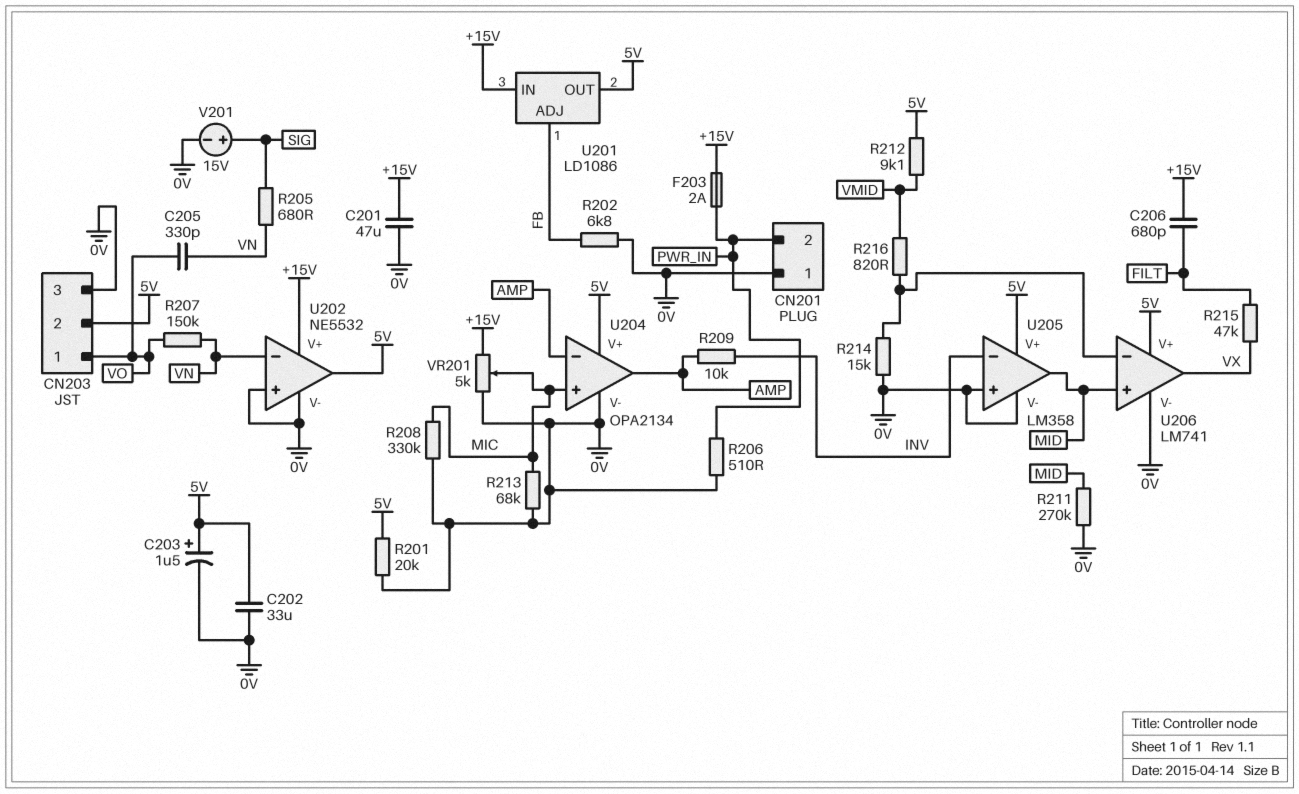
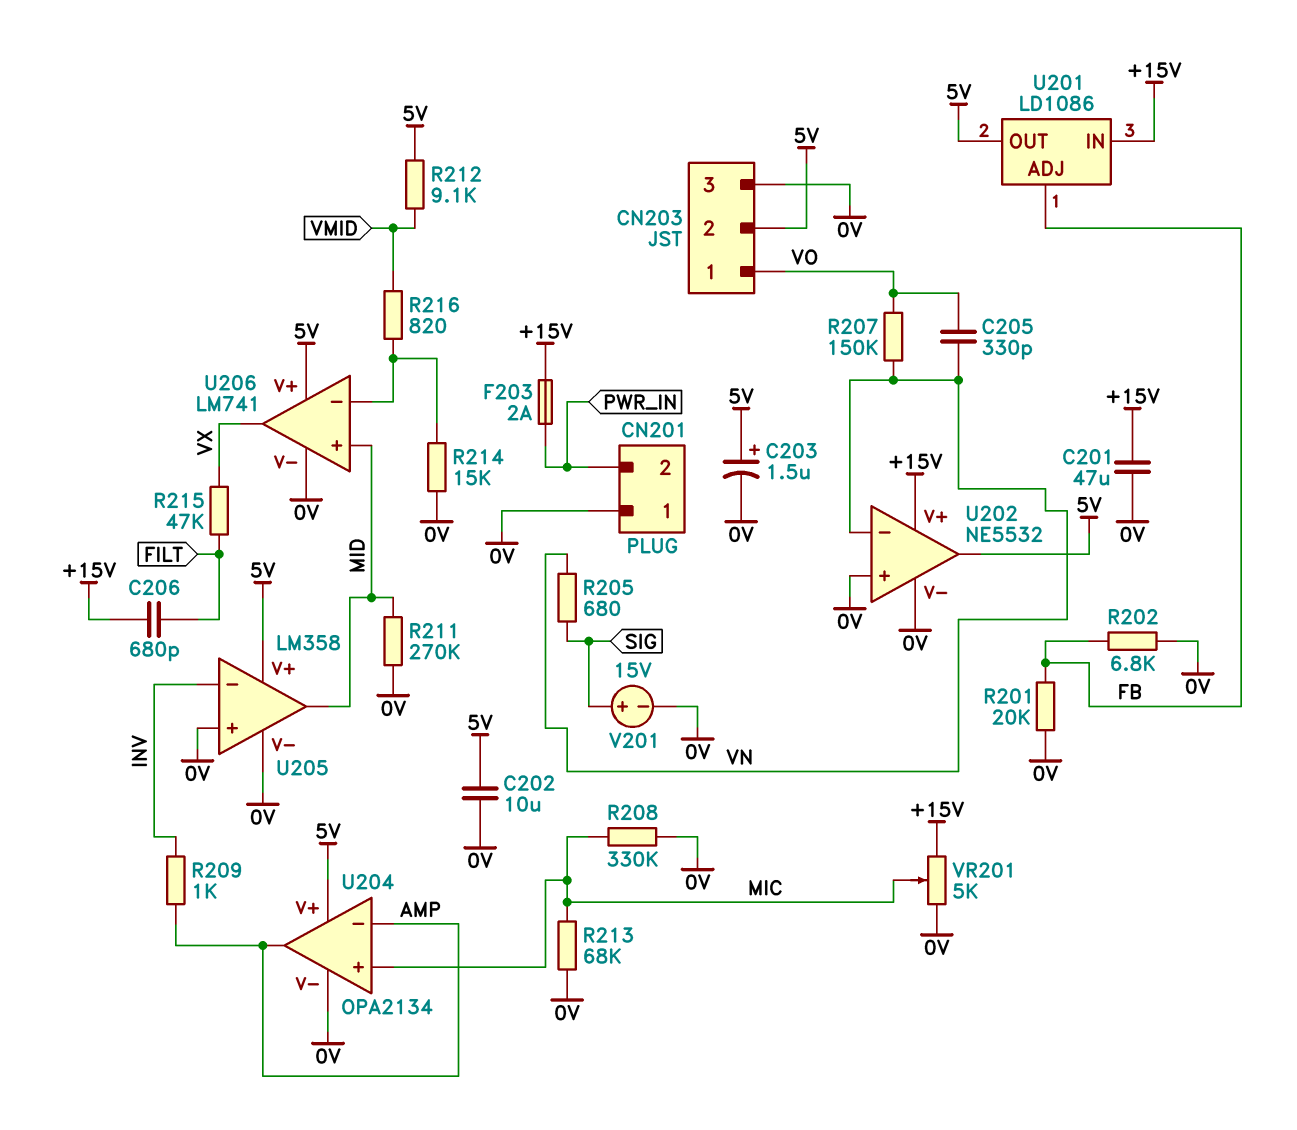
C202: 33uF (0V, 5V) -> 10uF (0V, 5V)
R201: 20k (0V, 5V) -> 20k (0V, FB)
R206: 510 (0V, PWR_IN) -> none
R209: 10k (AMP, INV) -> 1k (AMP, INV)

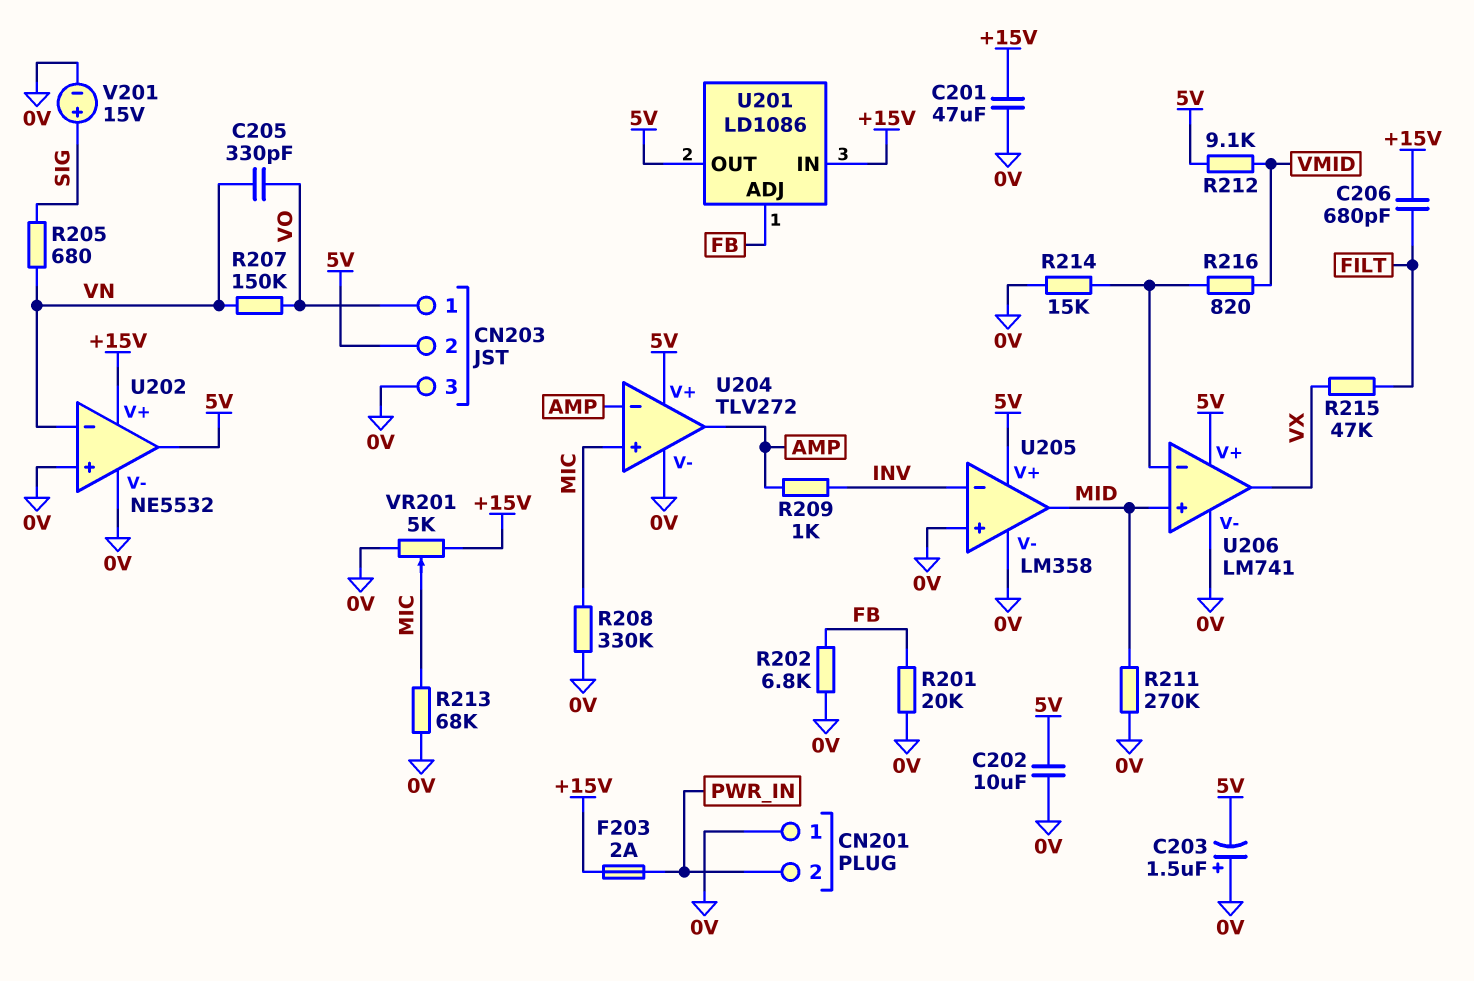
C203: 1.5uF (plus 5V, minus 0V) -> 1.5uF (plus 0V, minus 5V)
U204: OPA2134 -> TLV272

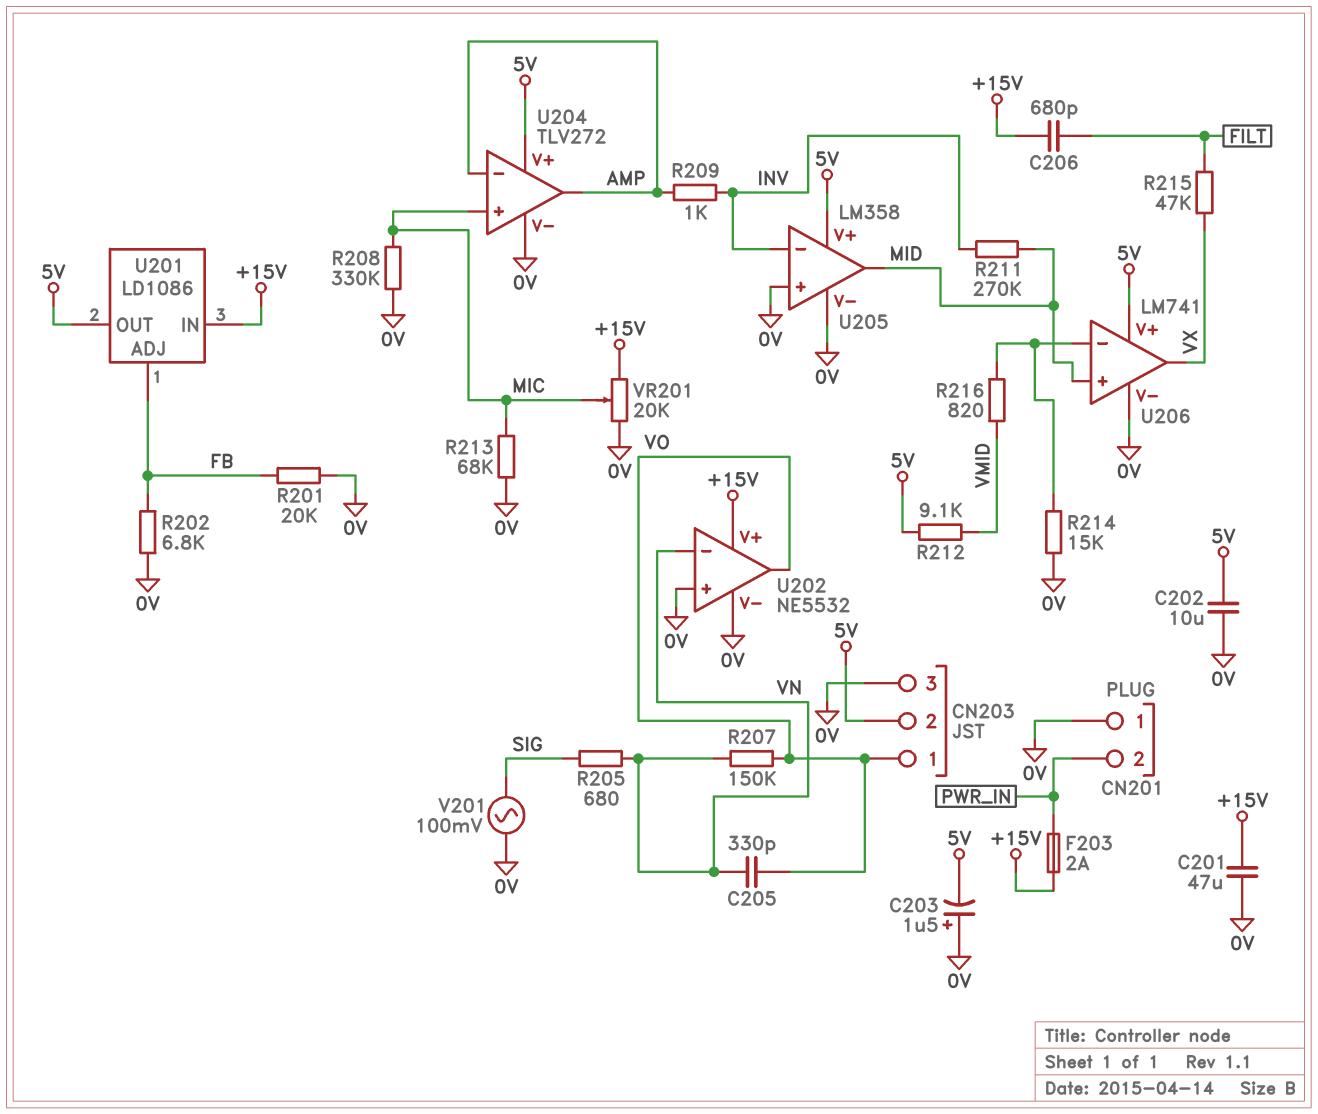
R211: 270k (0V, MID) -> 270k (INV, MID)
U202 pin out: 5V -> VO
V201: 15V (plus SIG, minus 0V) -> AC 100mV (0V, SIG)
VR201: 5k (+15V, 0V, wiper MIC) -> 20k (+15V, 0V, wiper MIC)

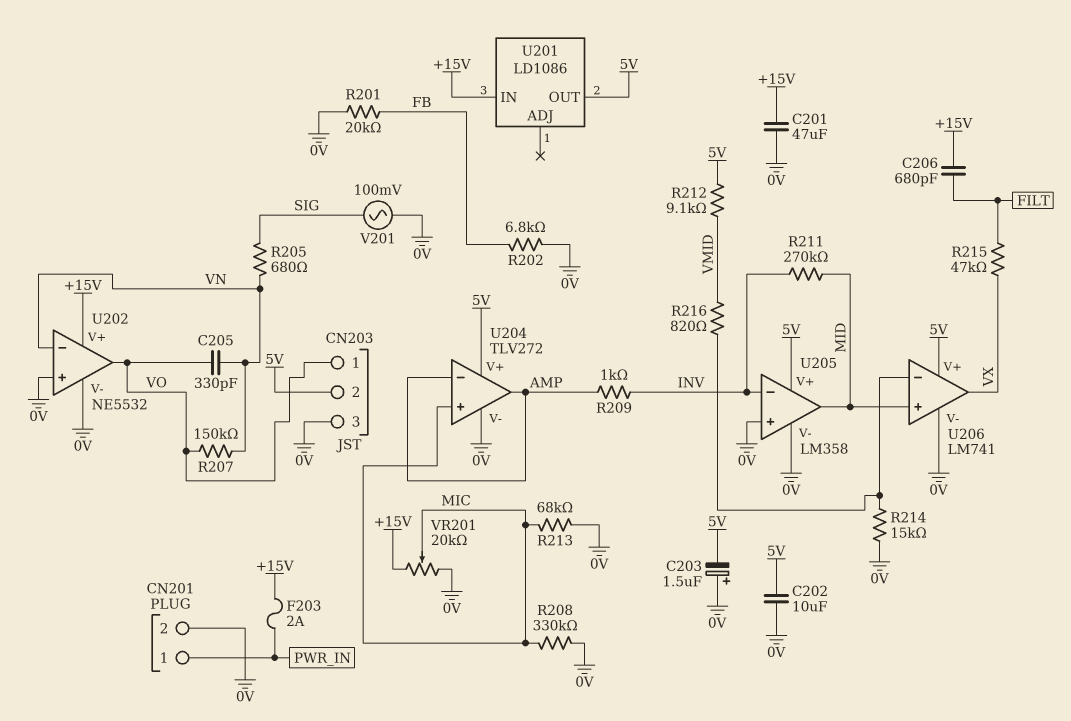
CN201 pin 1: 0V -> PWR_IN
CN201 pin 2: PWR_IN -> 0V
U201 pin ADJ: FB -> none

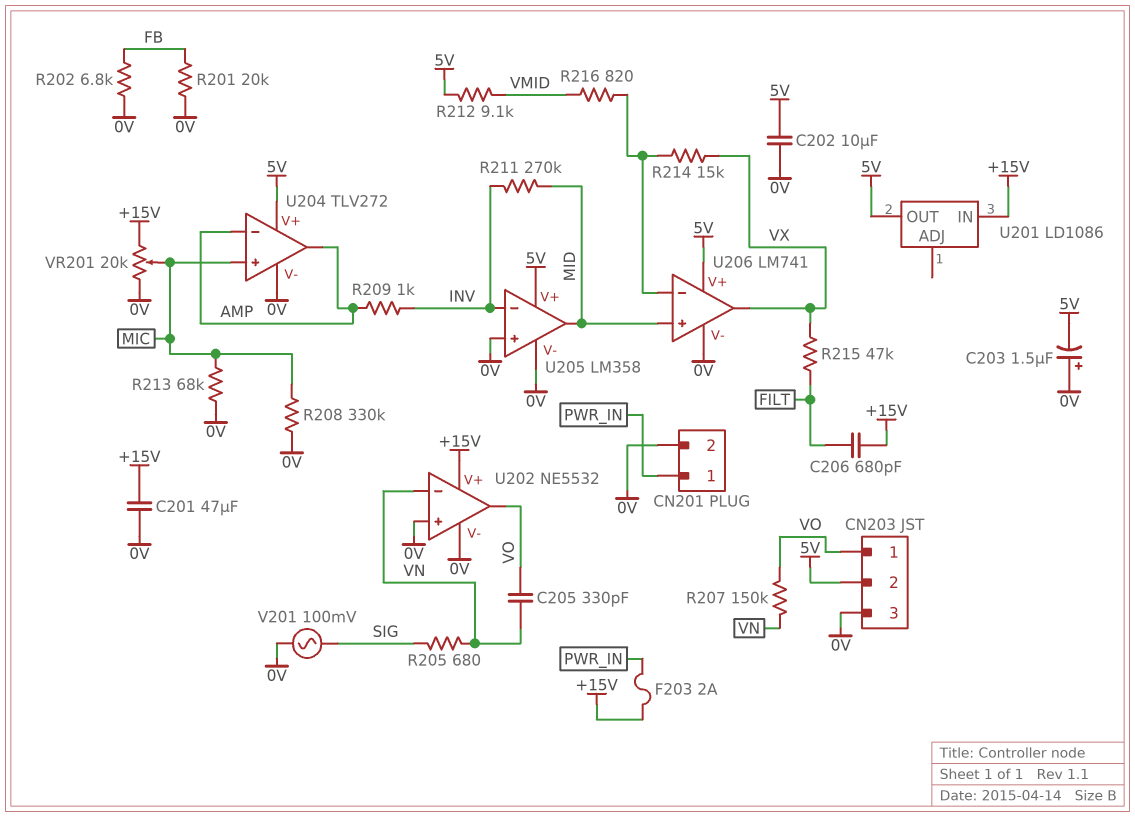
R214: 15k (0V, U206/in-) -> 15k (U206/in-, VX)

